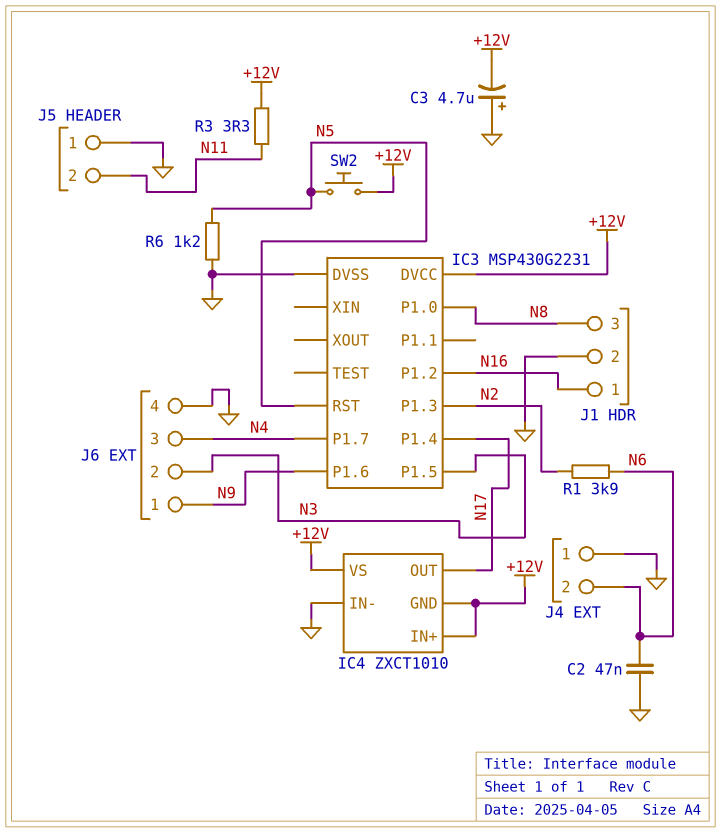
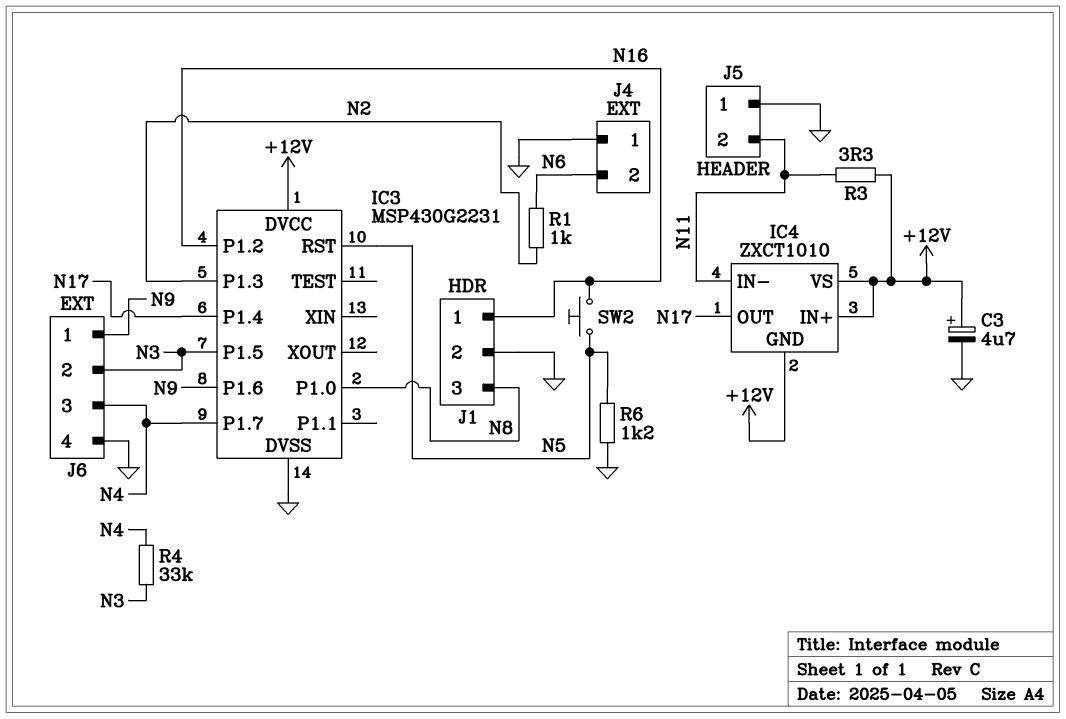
C2: 47nF (GND, N6) -> none
C3: 4.7uF (plus GND, minus +12V) -> 4.7uF (plus +12V, minus GND)
IC4 pin IN-: GND -> N11
R1: 3.9k (N2, N6) -> 1k (N2, N6)
R4: none -> 33k (N3, N4)
SW2: button (+12V, N5) -> button (N5, N16)

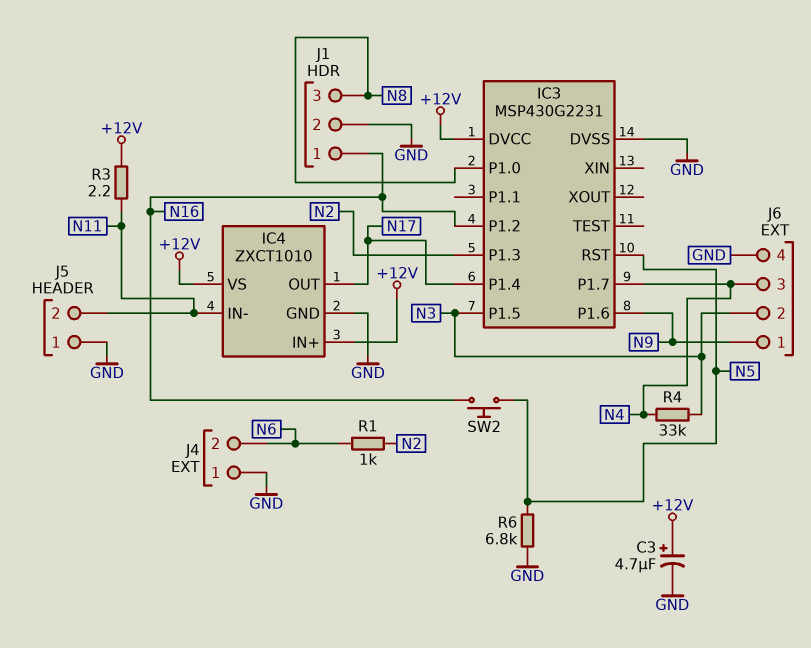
IC4 pin GND: +12V -> GND
R3: 3.3 (+12V, N11) -> 2.2 (+12V, N11)
R6: 1.2k (GND, N5) -> 6.8k (GND, N5)

